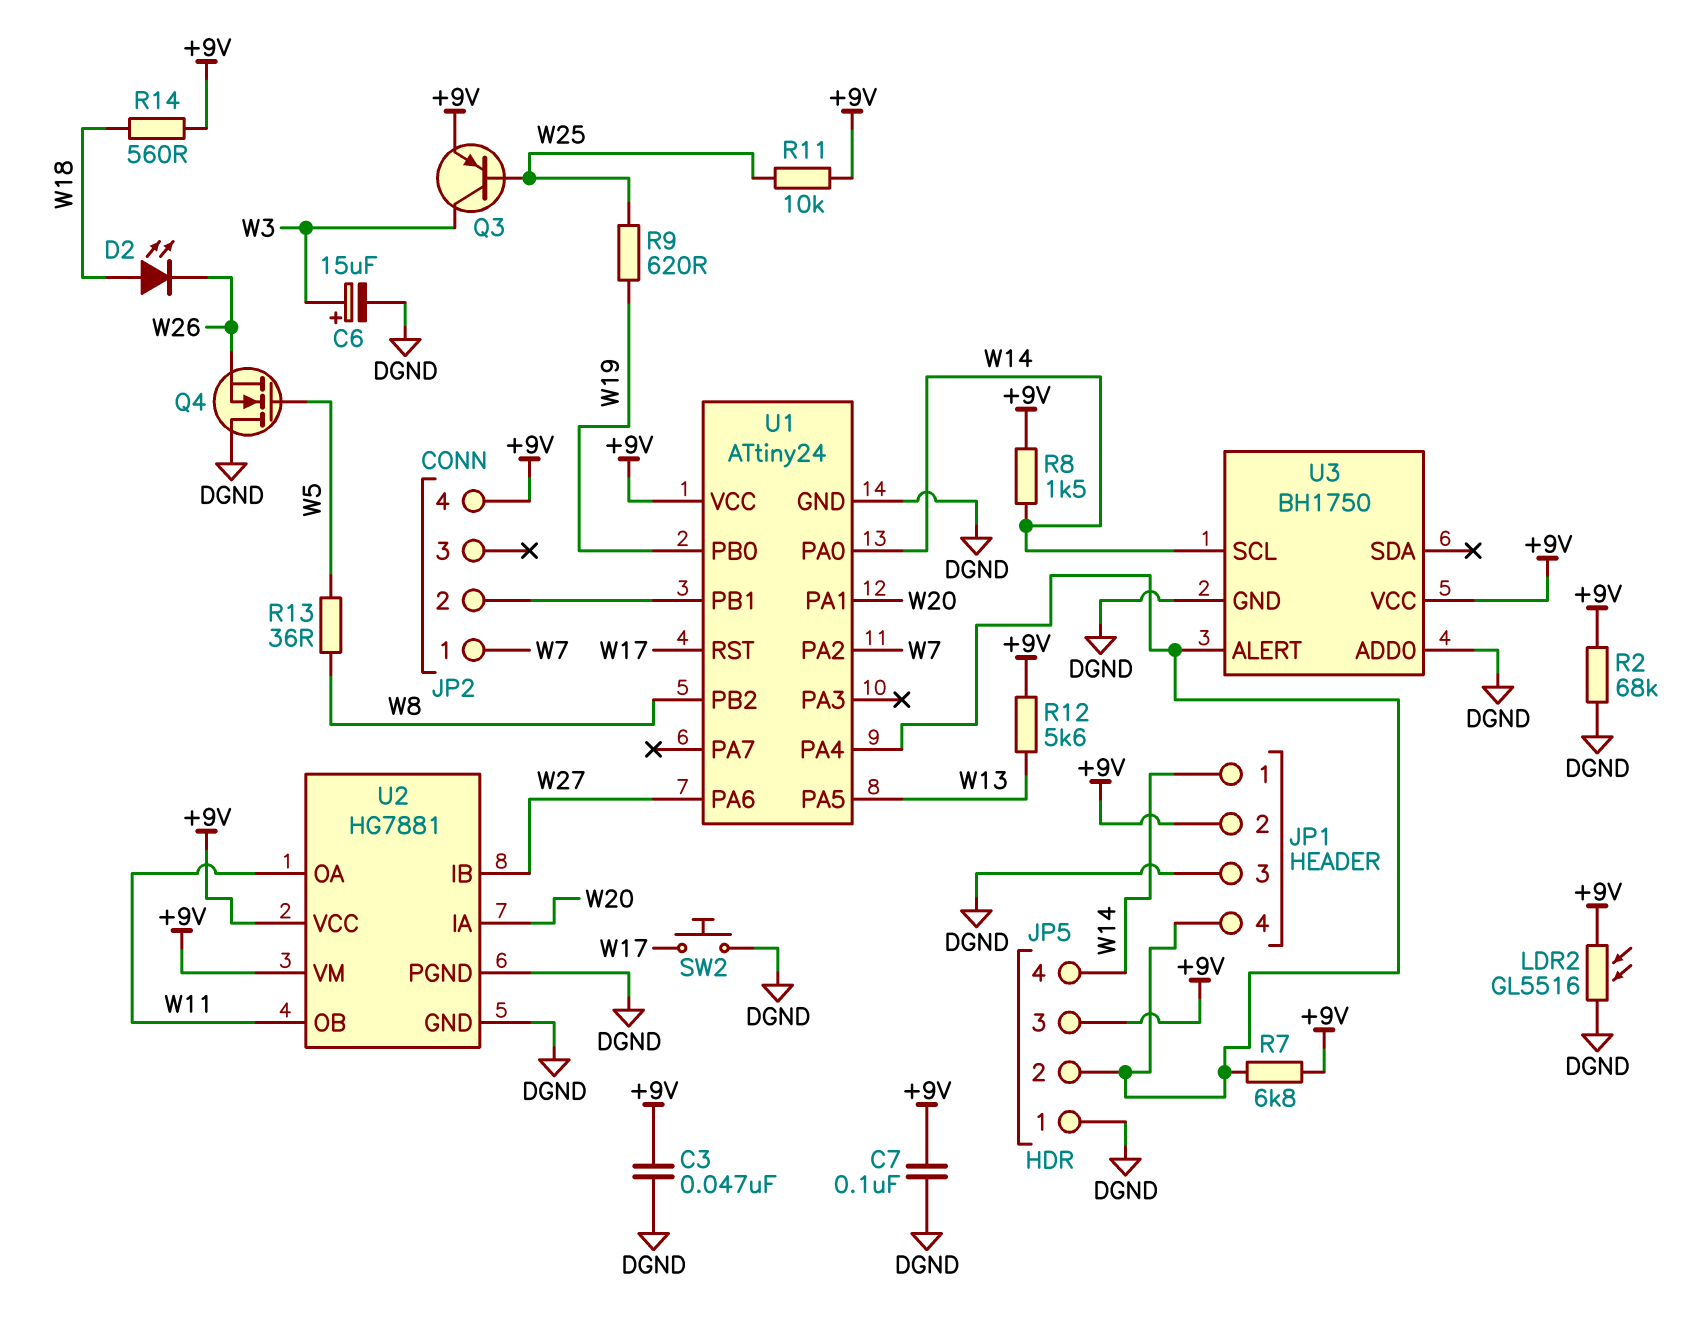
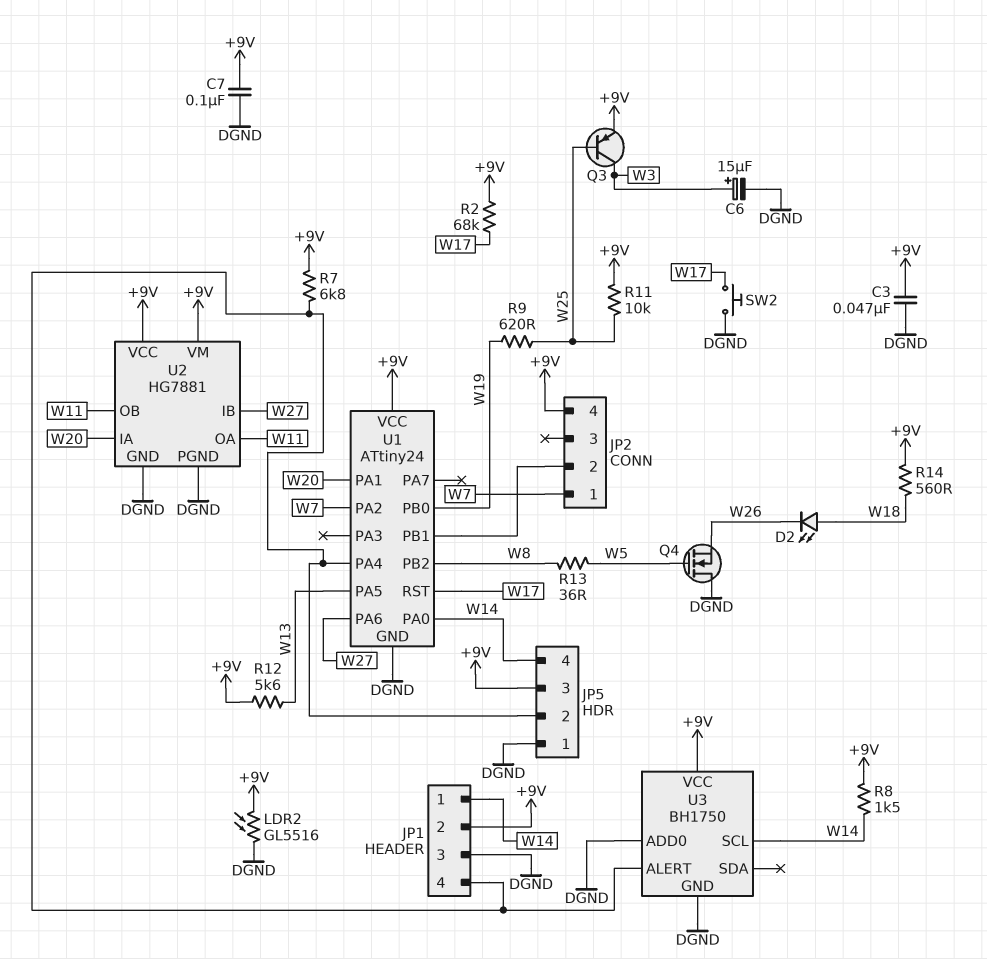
R2: 68k (+9V, DGND) -> 68k (+9V, W17)

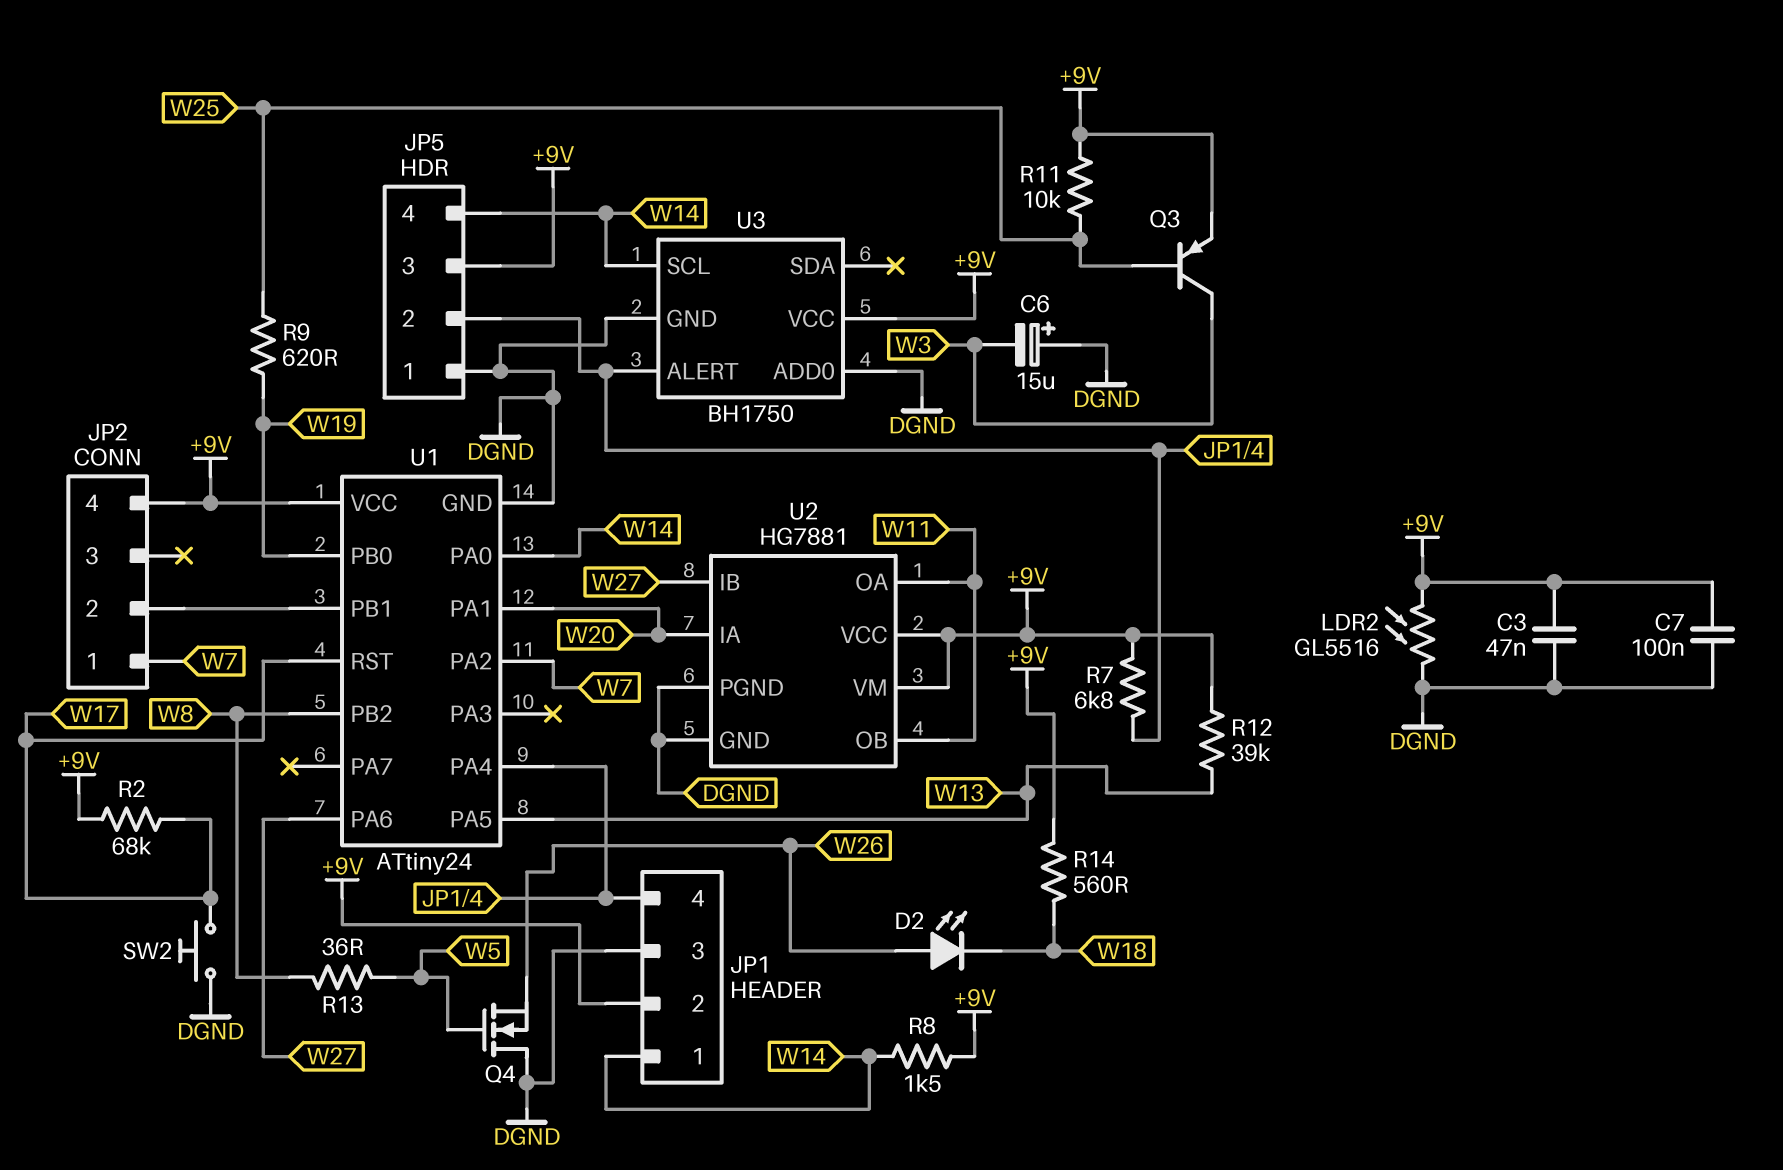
C6: 15uF (plus W3, minus DGND) -> 15uF (plus DGND, minus W3)
D2: LED (A W18, K W26) -> LED (A W26, K W18)
R12: 5.6k (+9V, W13) -> 39k (+9V, W13)

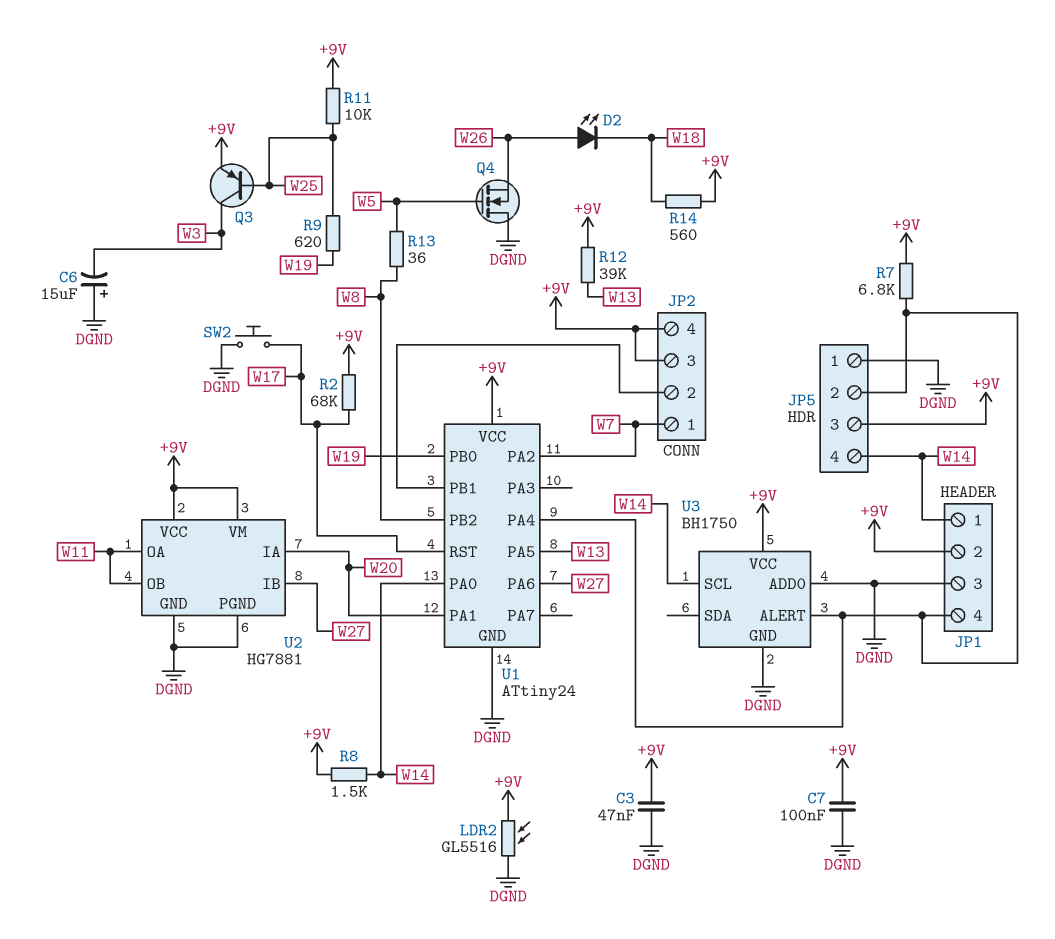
JP2 pin 3: none -> +9V

